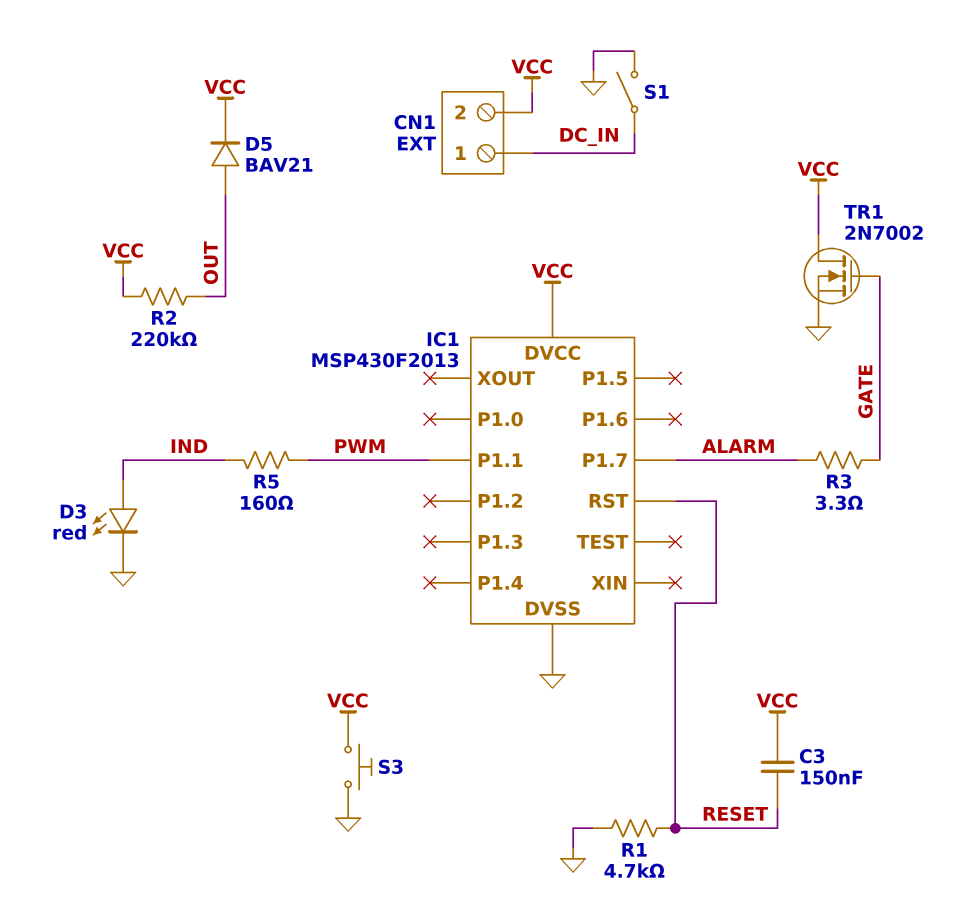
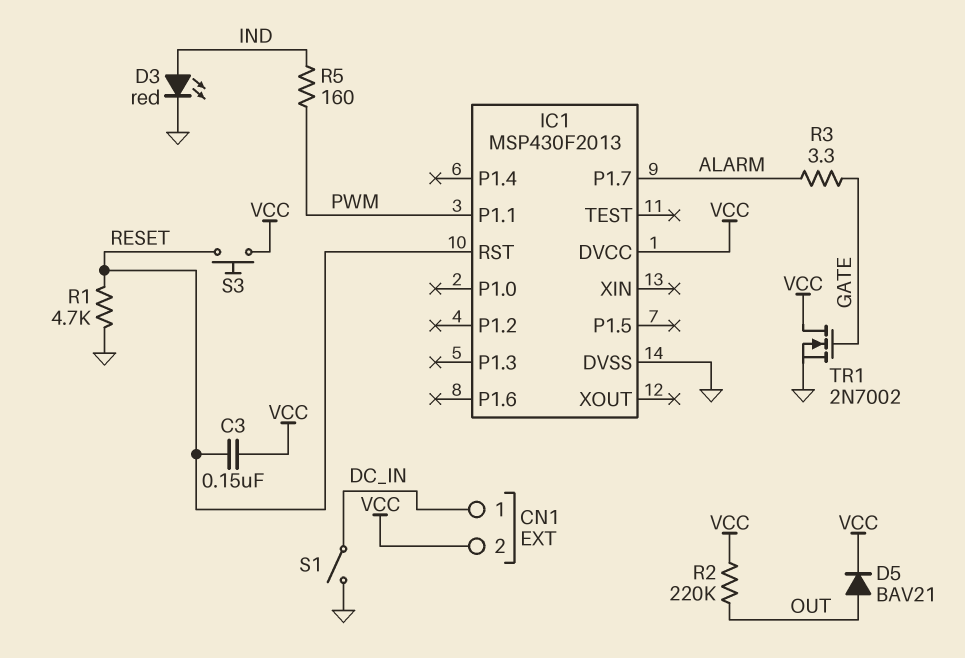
S3: button (GND, VCC) -> button (RESET, VCC)

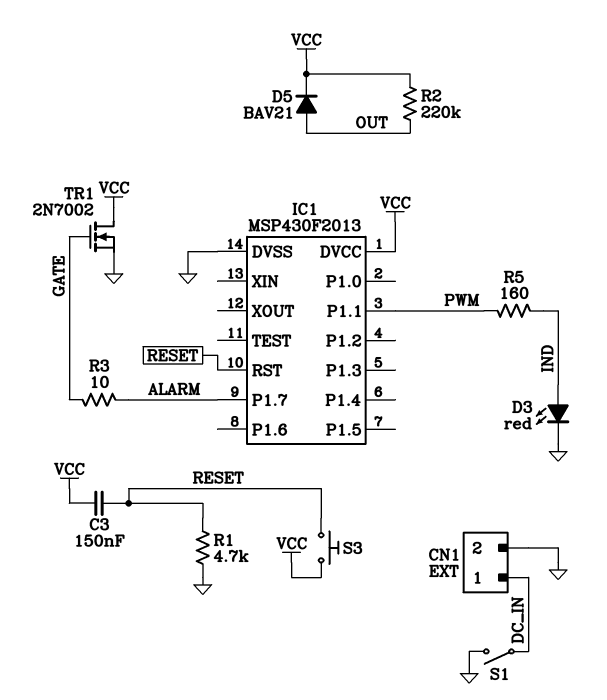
CN1 pin 2: VCC -> GND
R3: 3.3 (ALARM, GATE) -> 10 (ALARM, GATE)

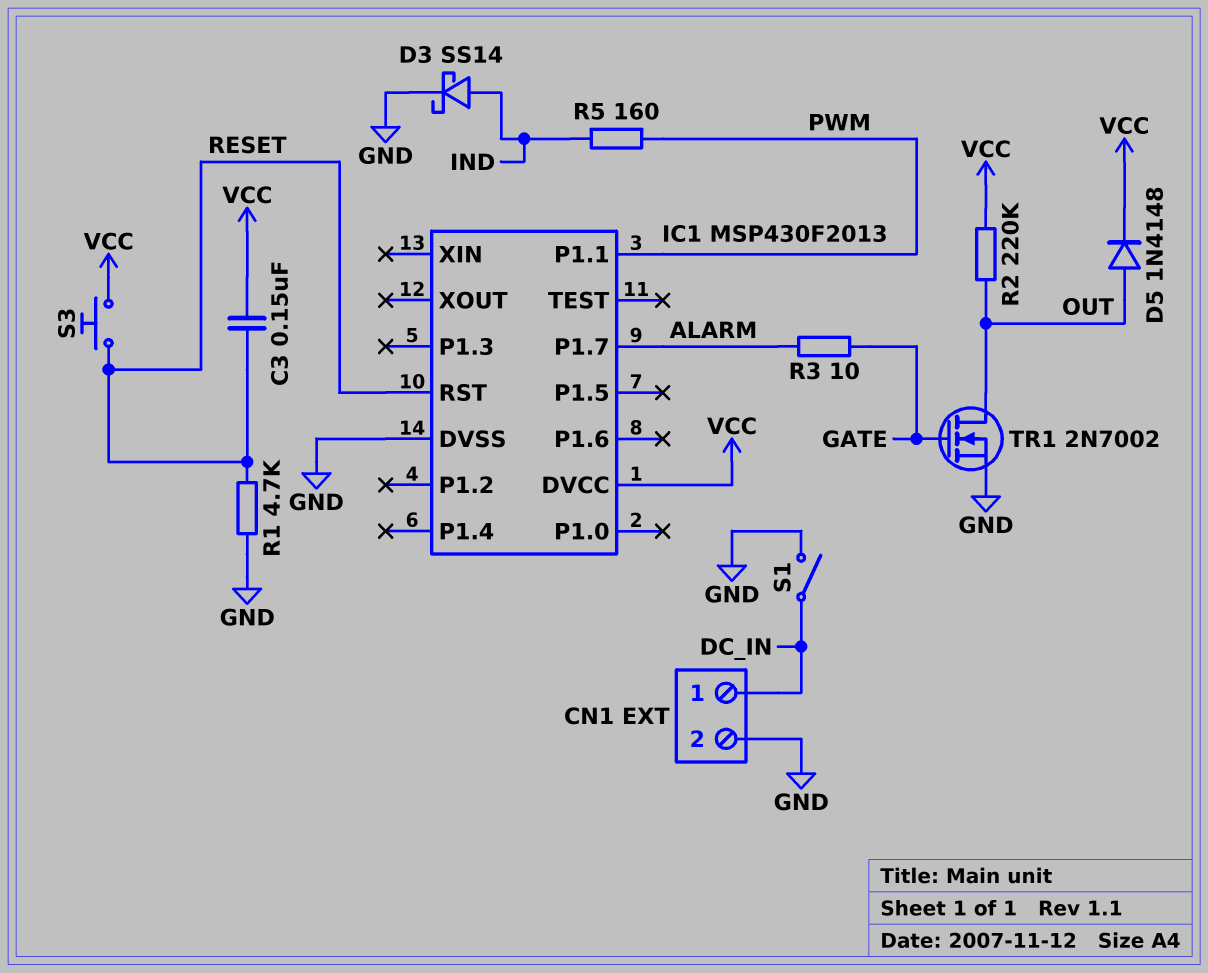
D3: LED red (A IND, K GND) -> schottky SS14 (A IND, K GND)
D5: diode BAV21 (A OUT, K VCC) -> diode 1N4148 (A OUT, K VCC)
TR1: NMOS 2N7002 (G GATE, D VCC, S GND) -> NMOS 2N7002 (G GATE, D OUT, S GND)

